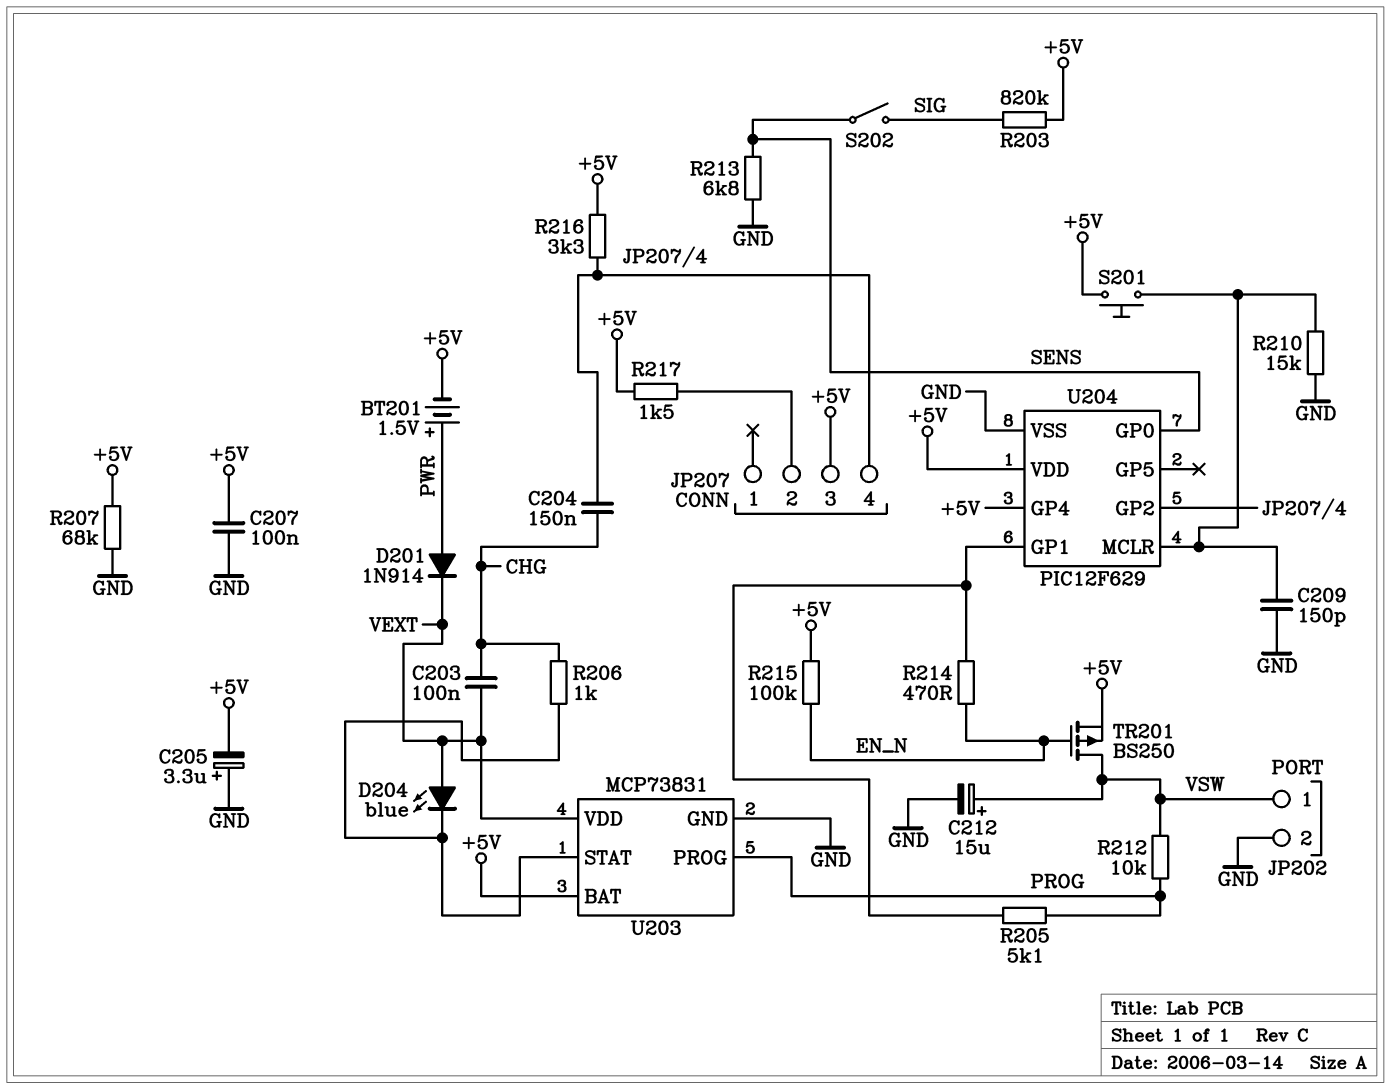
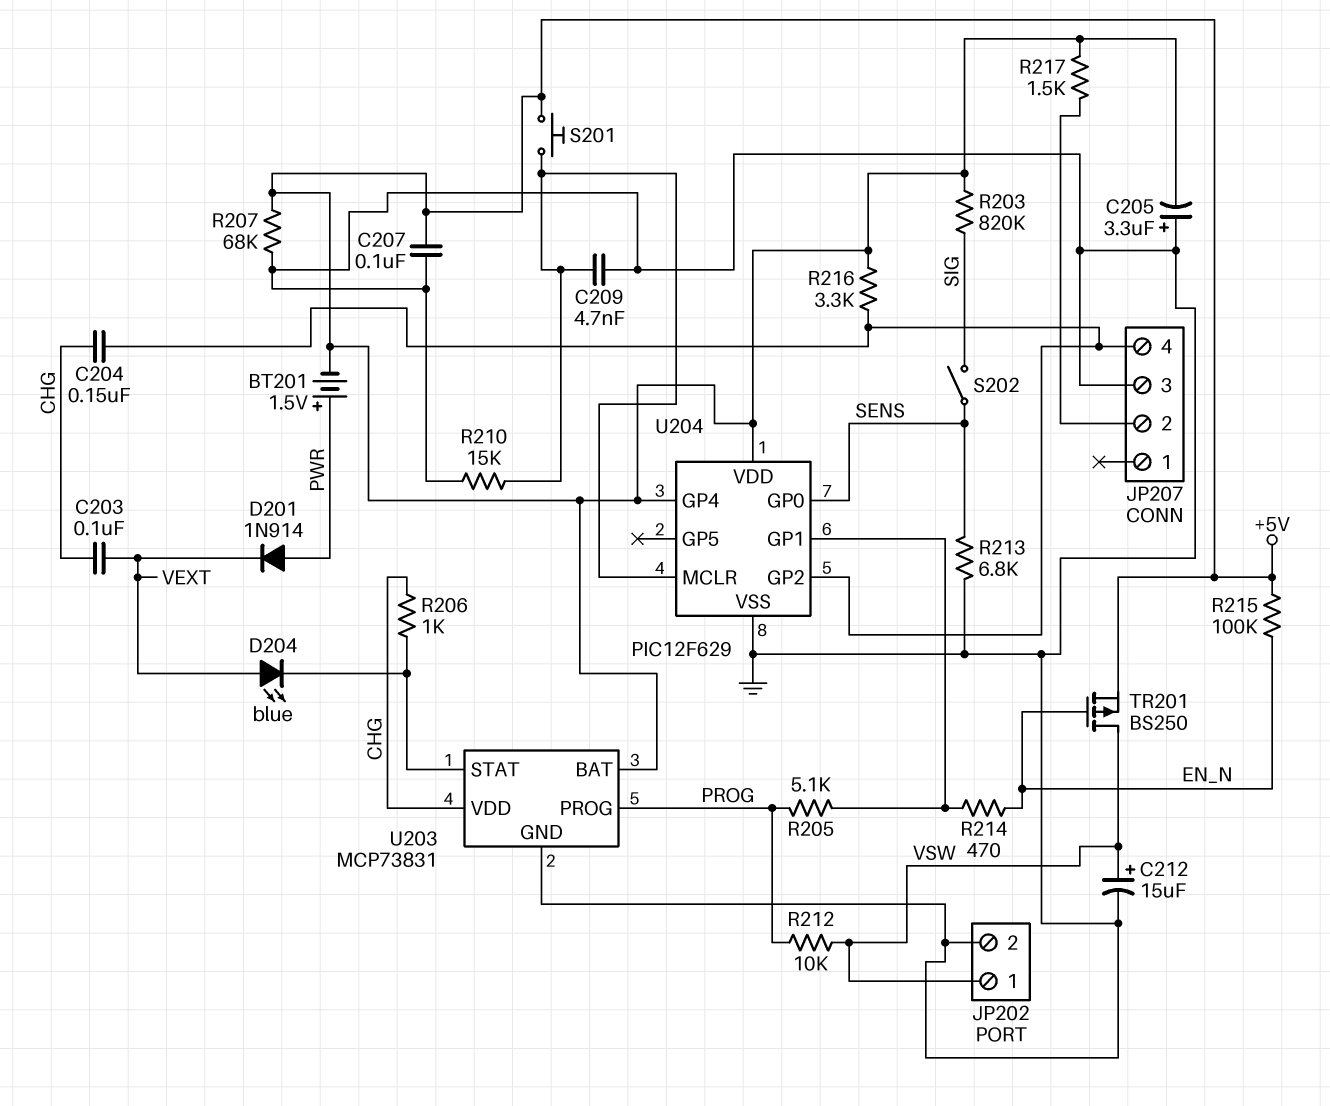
C209: 150pF (GND, U204/MCLR) -> 4.7nF (GND, U204/MCLR)
JP207 pin 3: +5V -> GND
U203 pin VDD: VEXT -> CHG

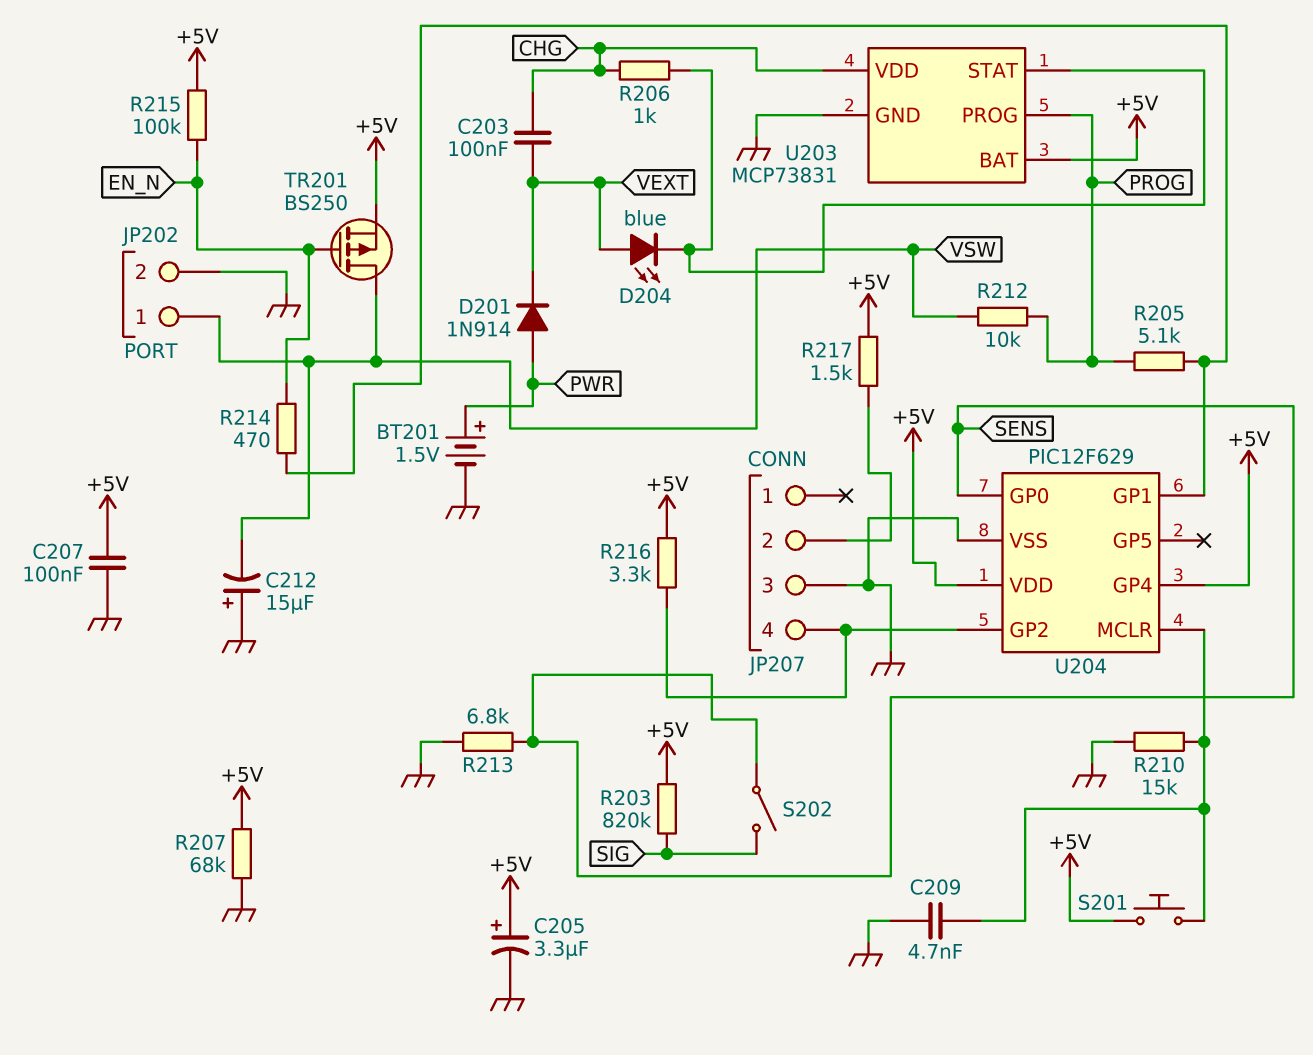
BT201: 1.5V (plus PWR, minus +5V) -> 1.5V (plus PWR, minus GND)
C204: 150nF (CHG, JP207/4) -> none
C205: 3.3uF (plus GND, minus +5V) -> 3.3uF (plus +5V, minus GND)
C212: 15uF (plus VSW, minus GND) -> 15uF (plus GND, minus VSW)

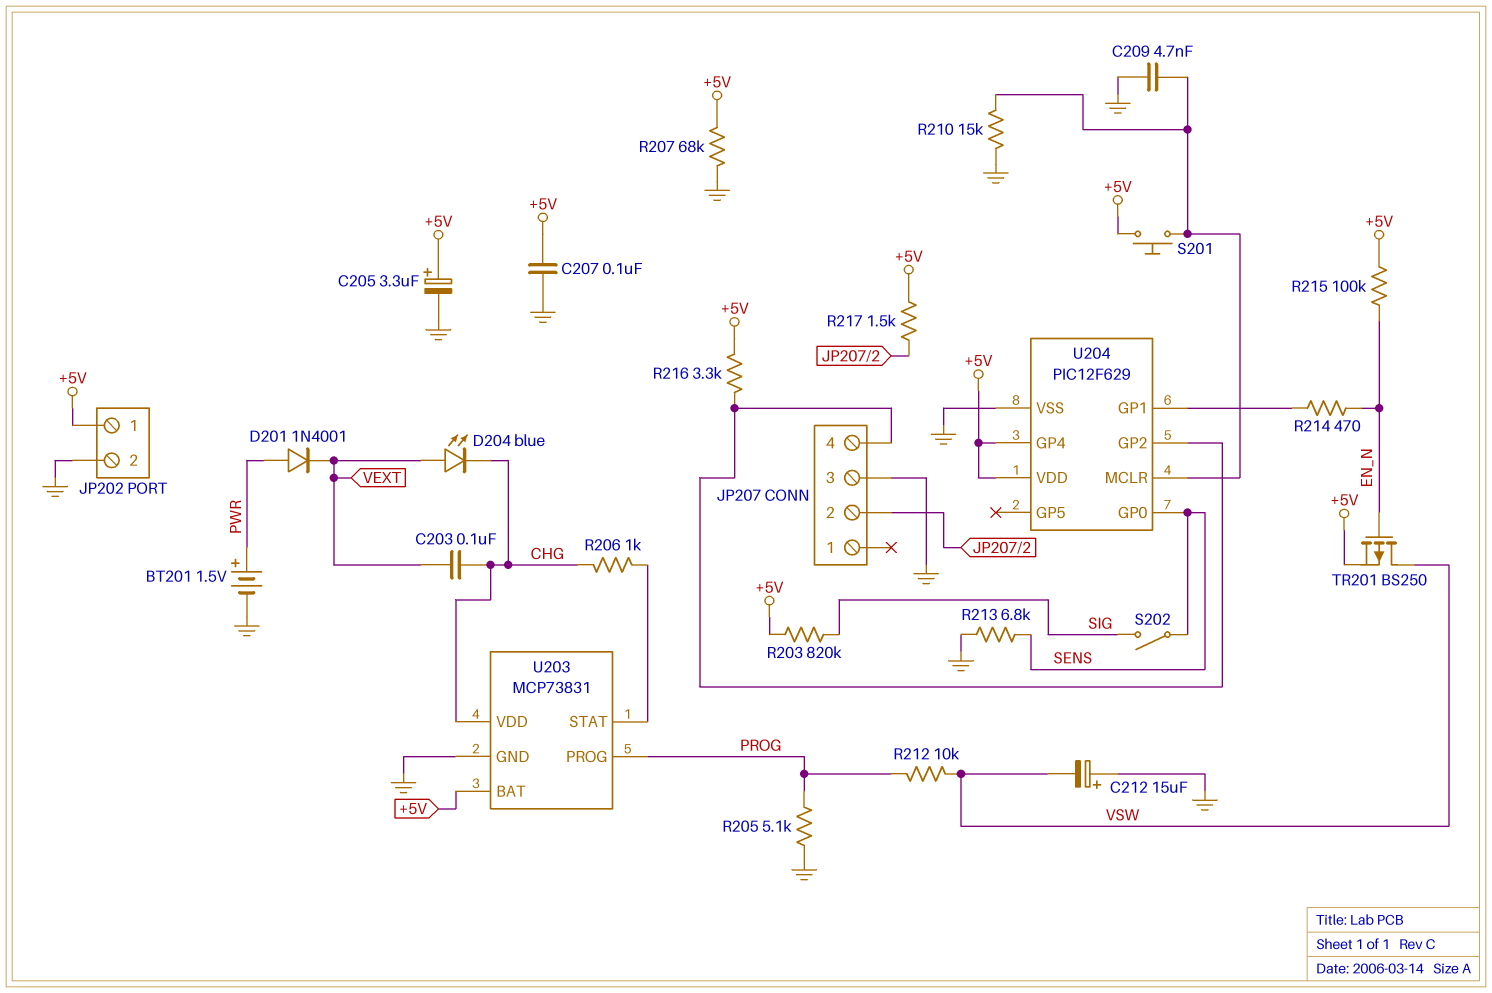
D201: diode 1N914 (A PWR, K VEXT) -> diode 1N4001 (A PWR, K VEXT)
D204: LED blue (A VEXT, K U203/STAT) -> LED blue (A VEXT, K CHG)
JP202 pin 1: VSW -> +5V
R205: 5.1k (PROG, U204/GP1) -> 5.1k (GND, PROG)

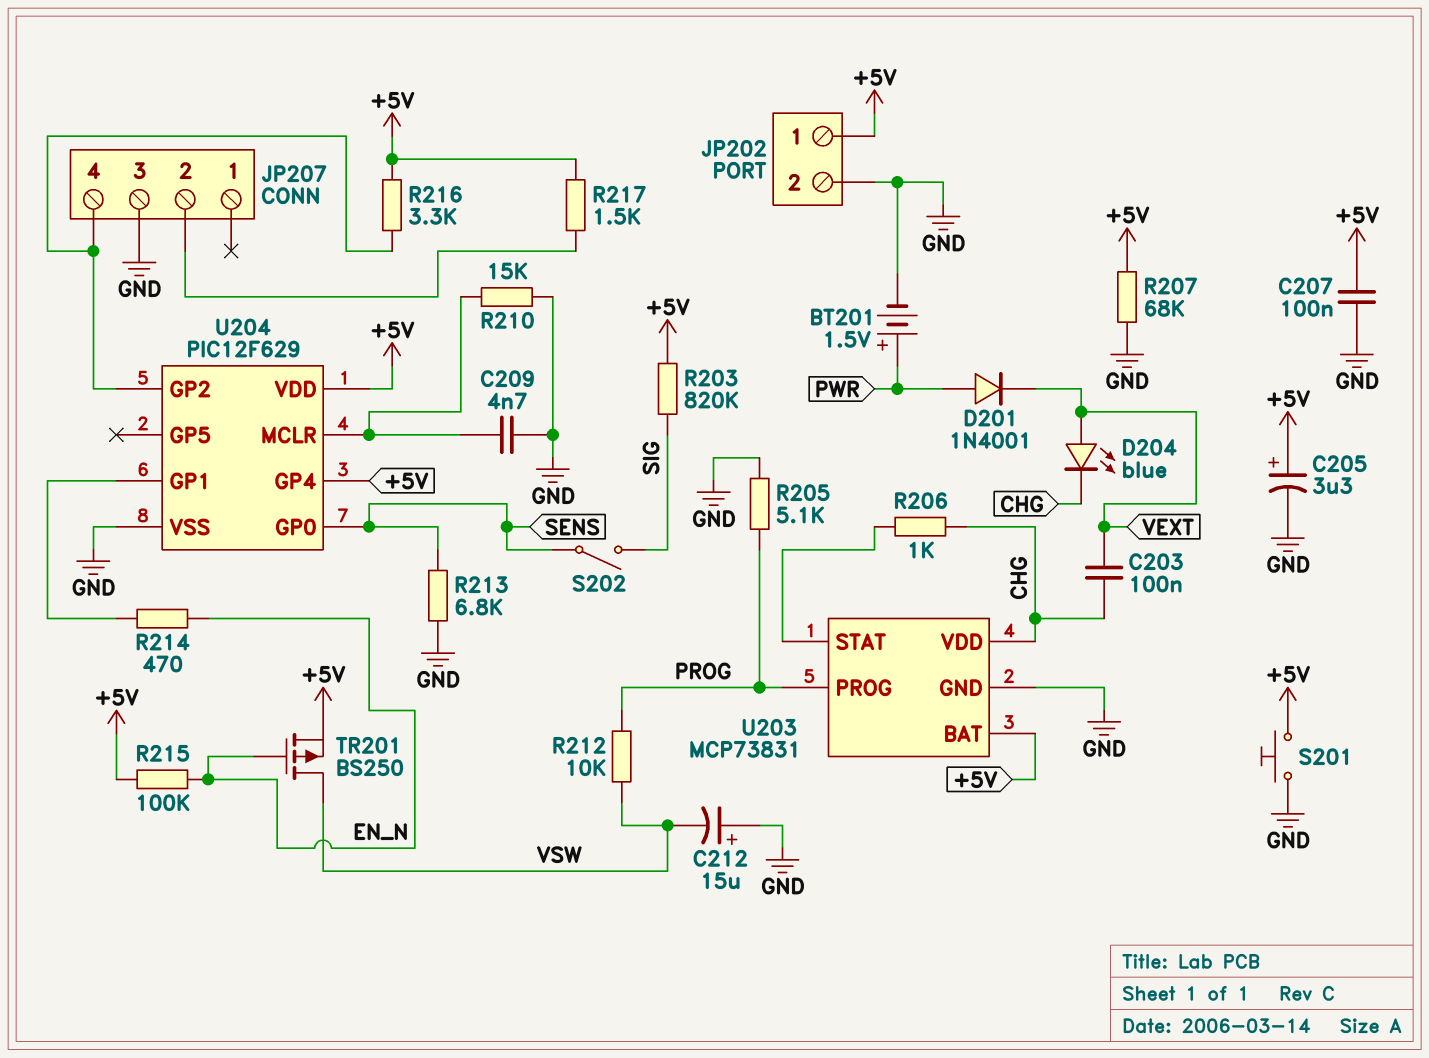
S201: button (+5V, U204/MCLR) -> button (+5V, GND)

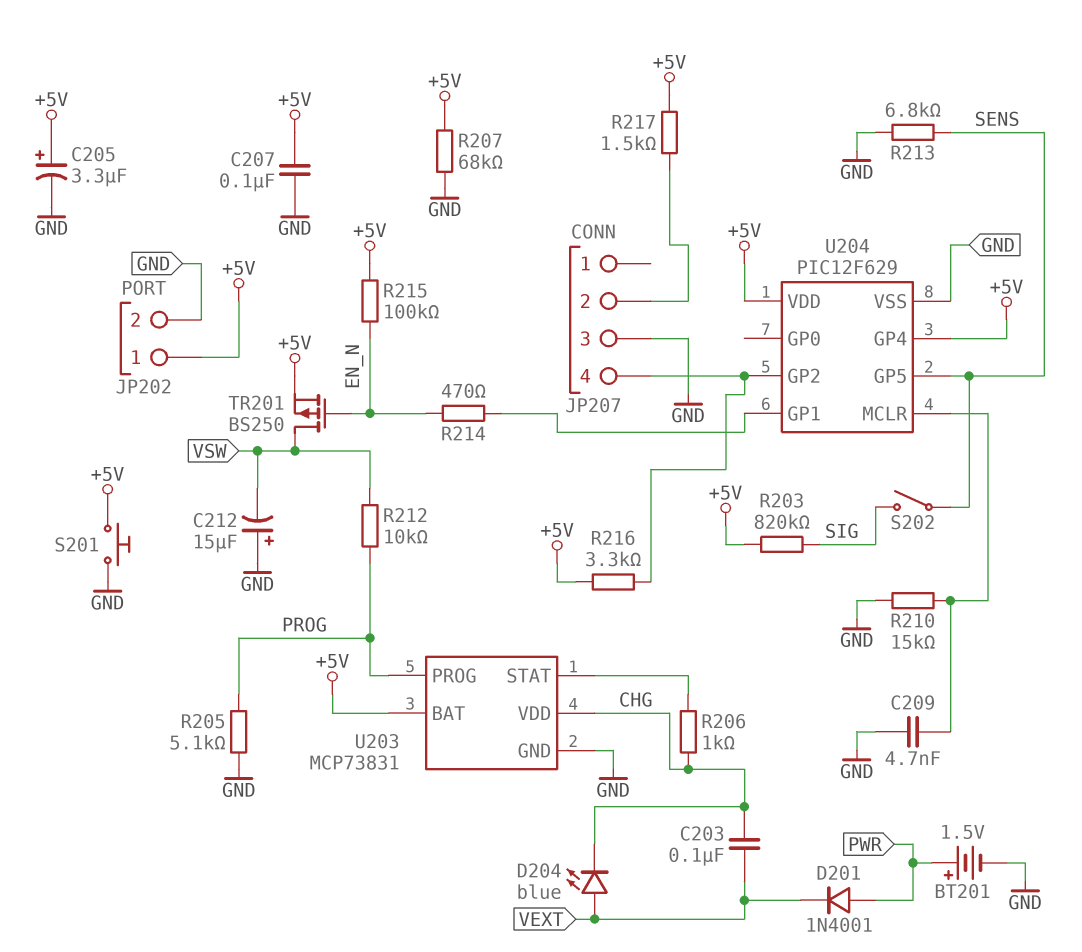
U204 pin GP0: SENS -> none
U204 pin GP5: none -> SENS

